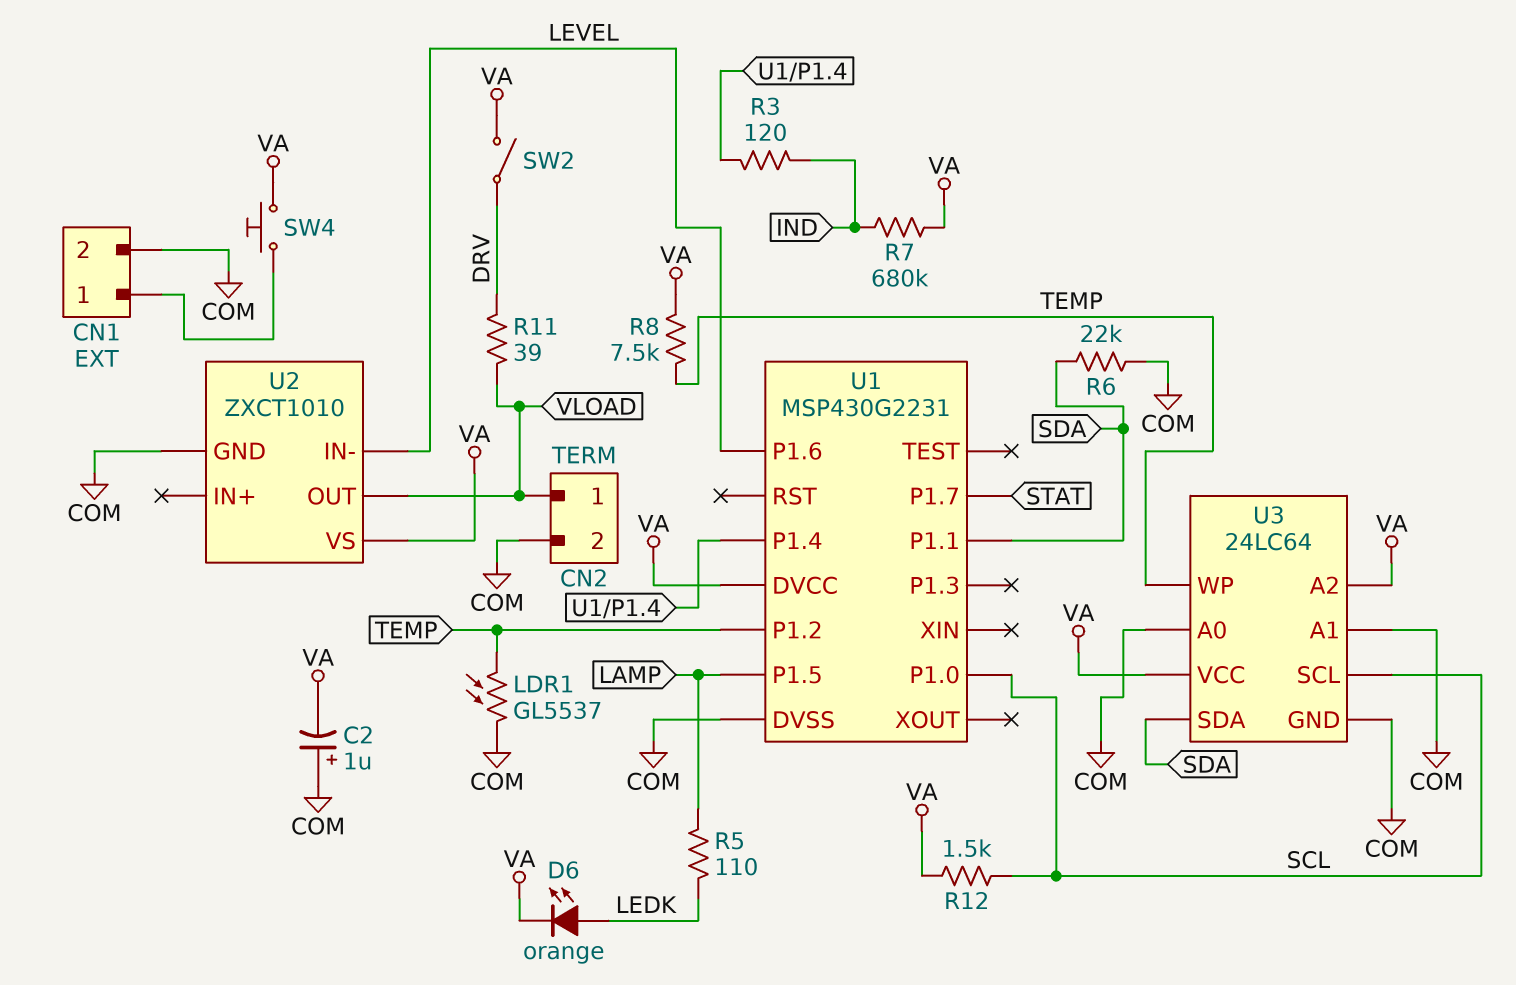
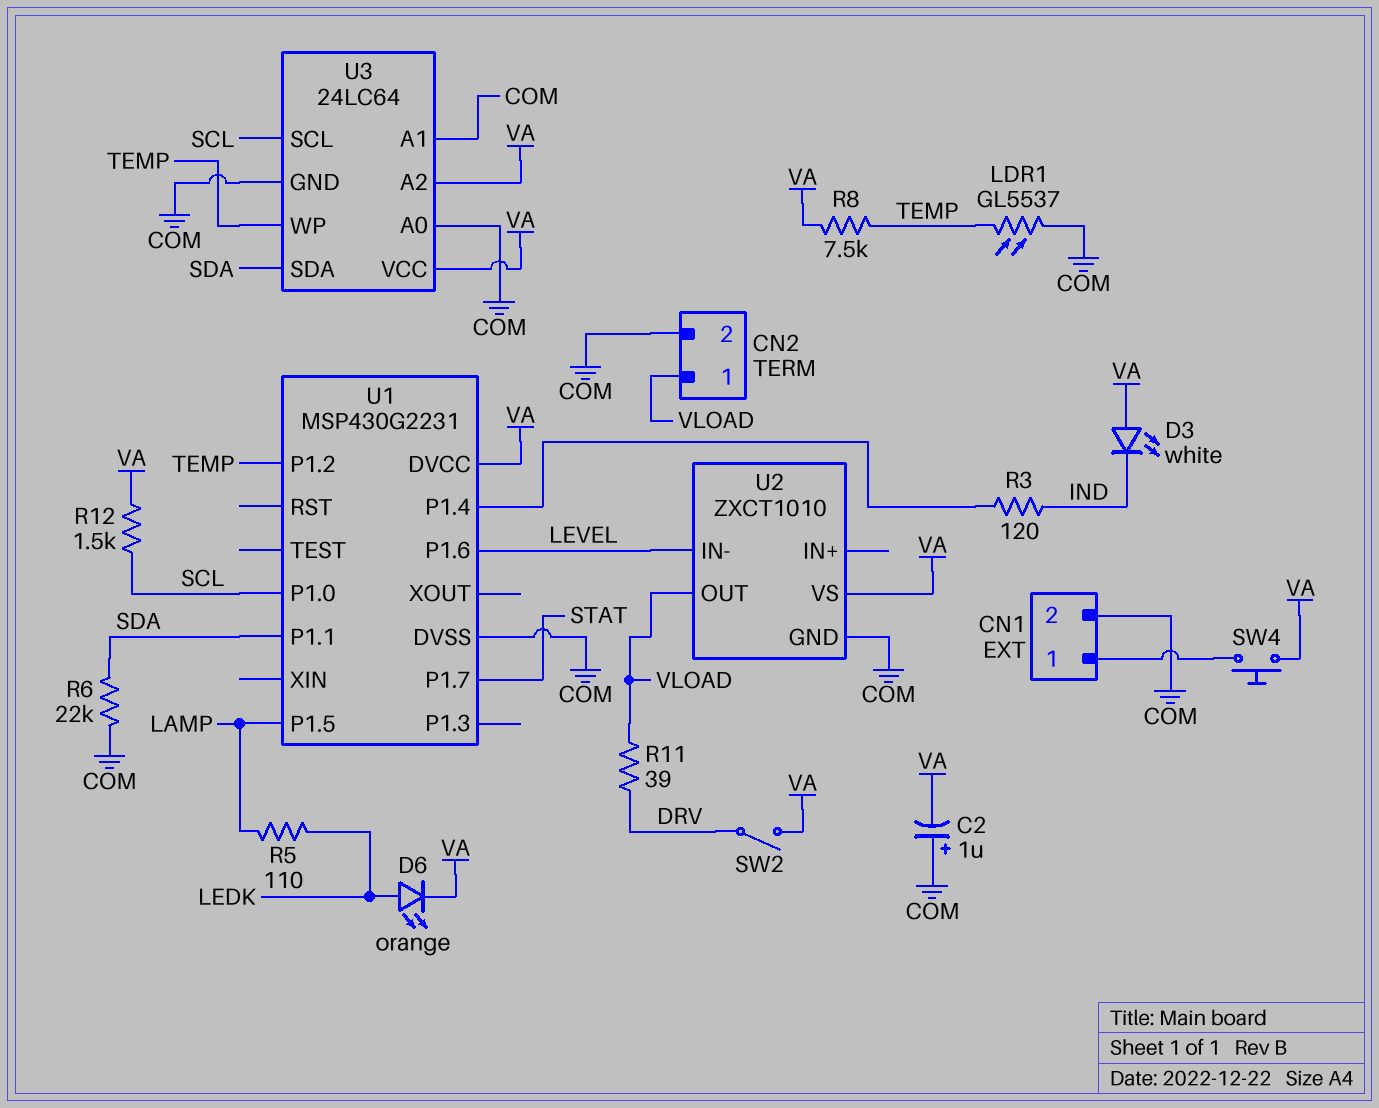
D3: none -> LED white (A VA, K IND)
R7: 680k (IND, VA) -> none

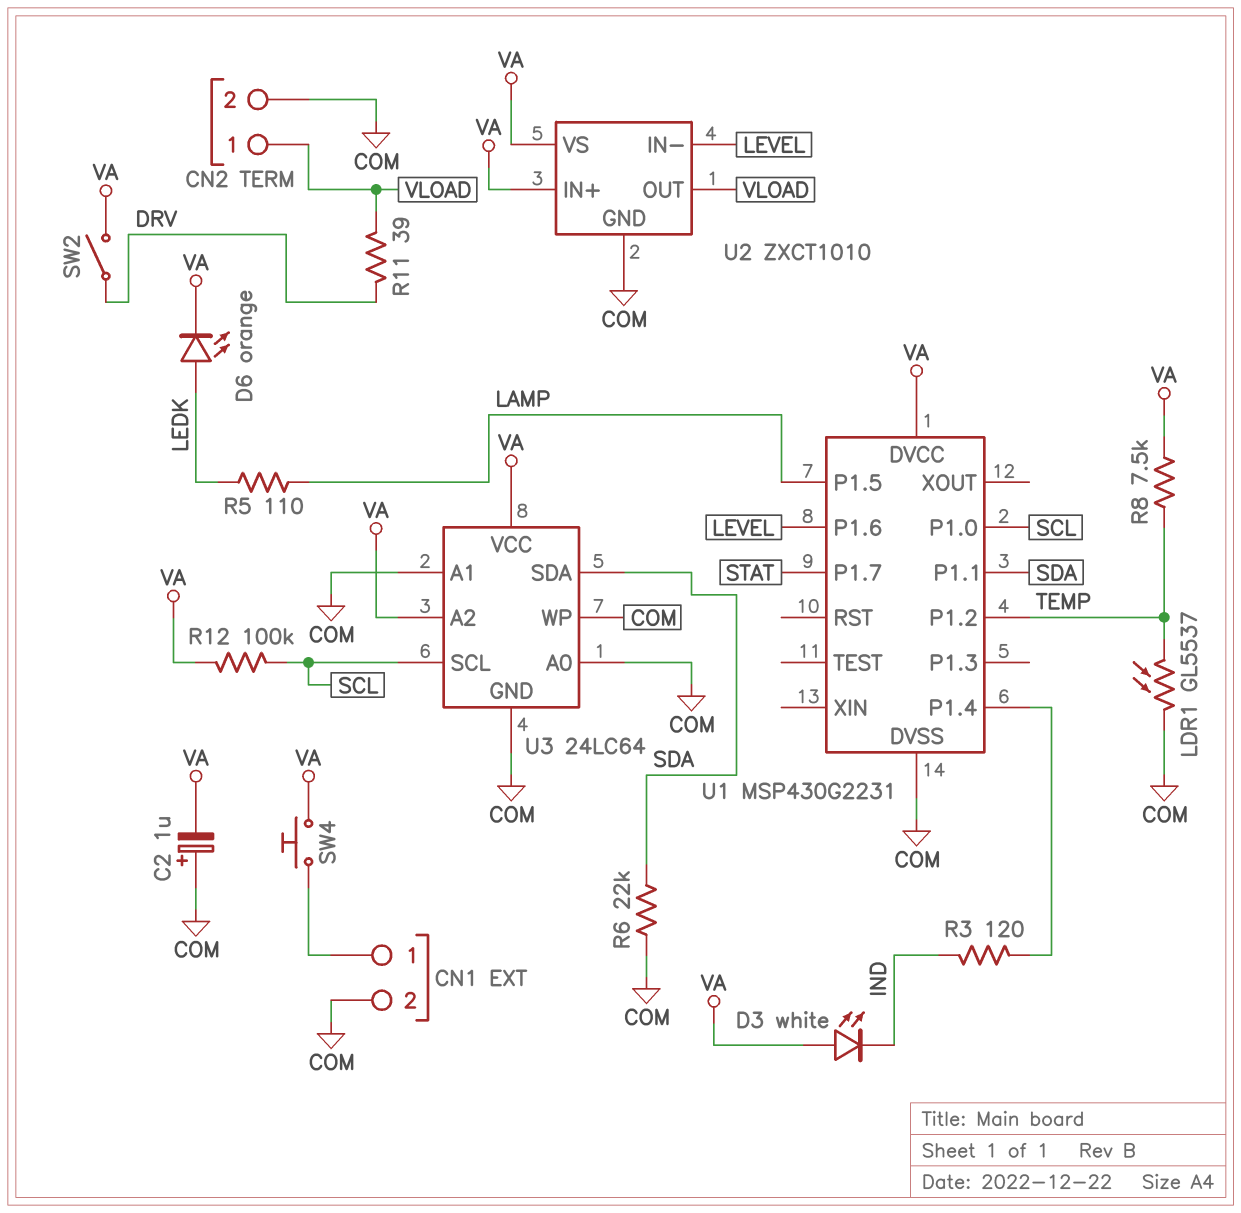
R12: 1.5k (SCL, VA) -> 100k (SCL, VA)
U2 pin IN+: none -> VA
U3 pin WP: TEMP -> COM

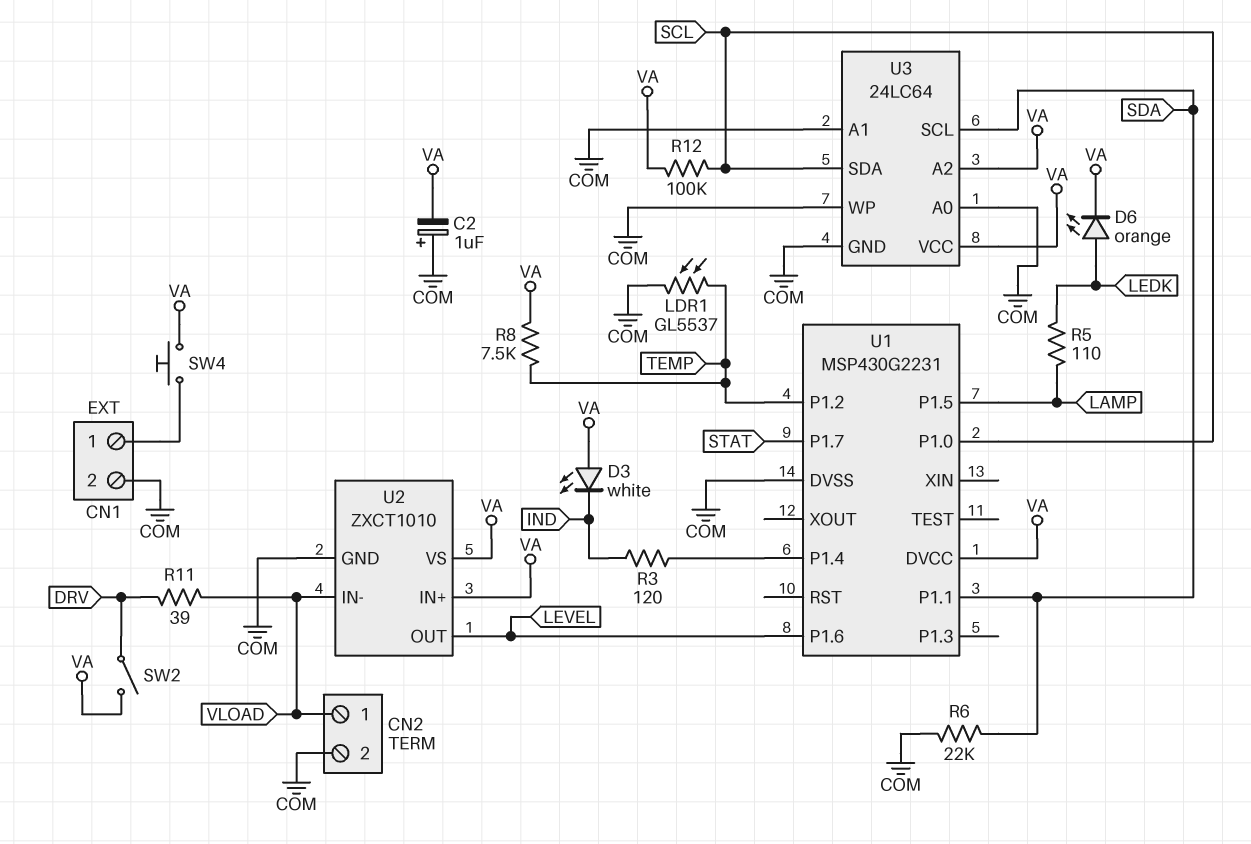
U2 pin IN-: LEVEL -> VLOAD
U2 pin OUT: VLOAD -> LEVEL
U3 pin SCL: SCL -> SDA
U3 pin SDA: SDA -> SCL

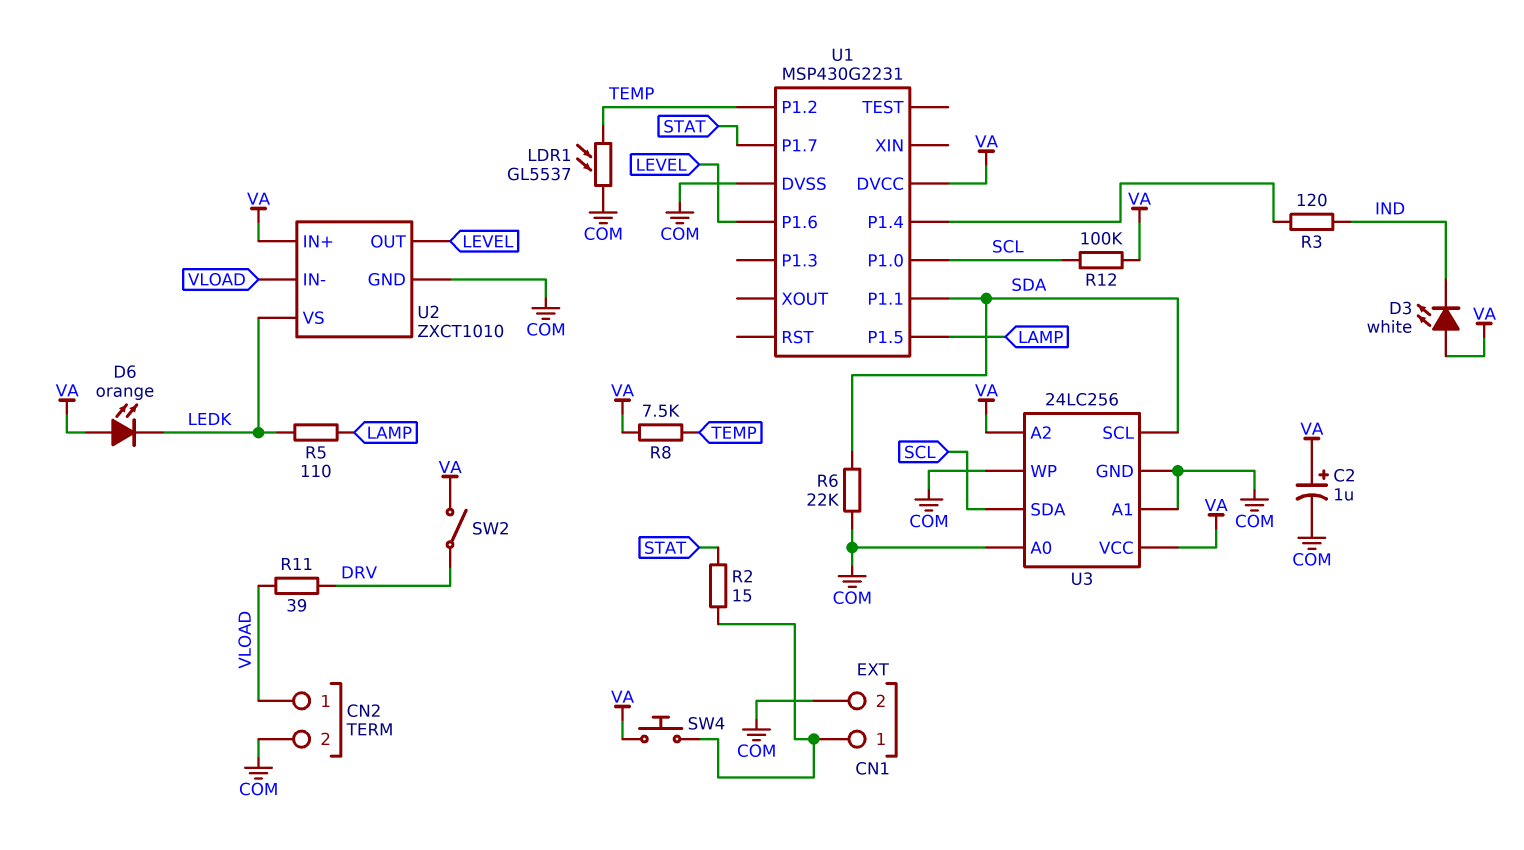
C2: 1uF (plus COM, minus VA) -> 1uF (plus VA, minus COM)
D6: LED orange (A LEDK, K VA) -> LED orange (A VA, K LEDK)
R2: none -> 15 (CN1/1, STAT)
U2 pin VS: VA -> LEDK
U3: 24LC64 -> 24LC256

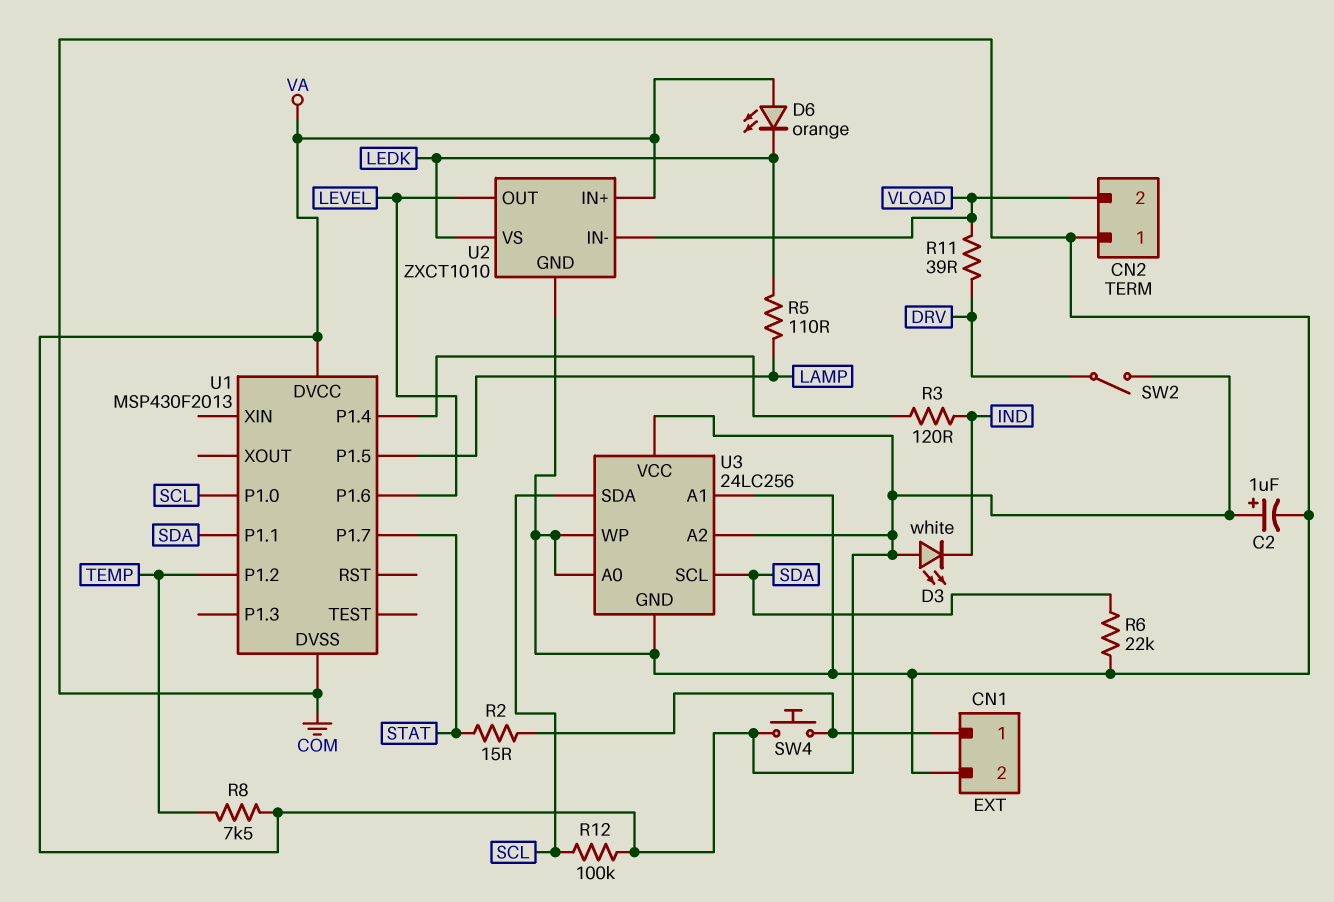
CN2 pin 1: VLOAD -> COM
CN2 pin 2: COM -> VLOAD
LDR1: GL5537 (COM, TEMP) -> none
U1: MSP430G2231 -> MSP430F2013

